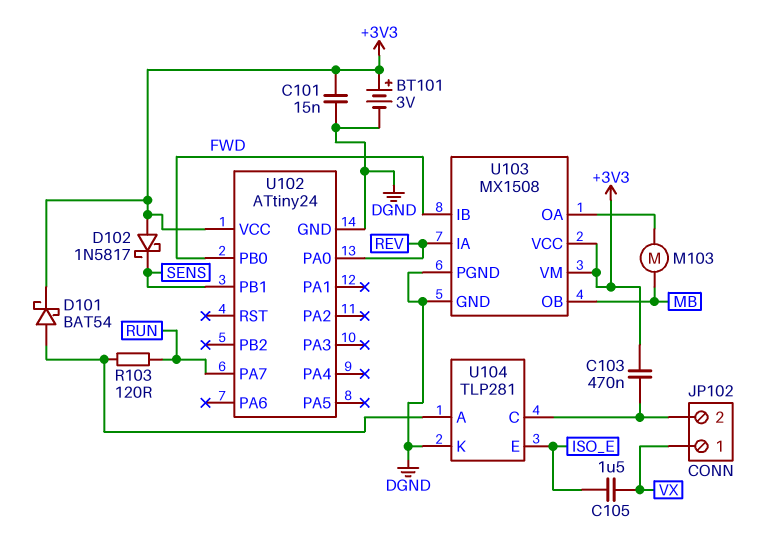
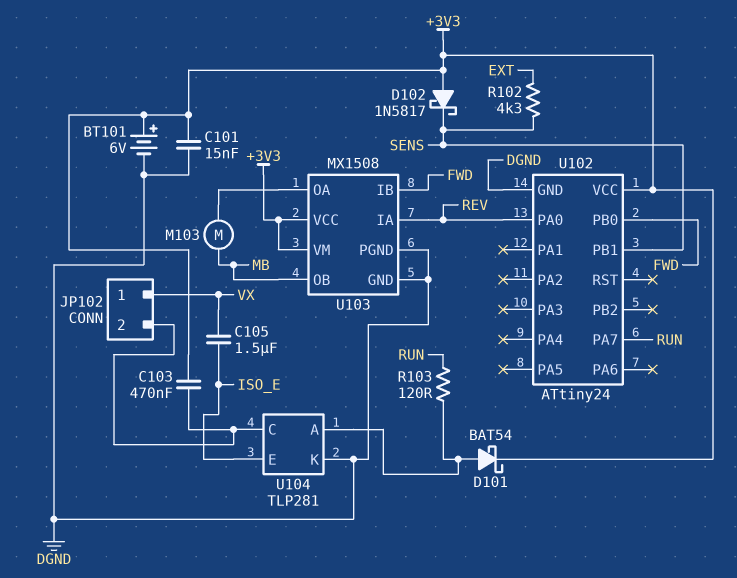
BT101: 3V (plus +3V3, minus DGND) -> 6V (plus +3V3, minus DGND)
R102: none -> 4.3k (EXT, SENS)

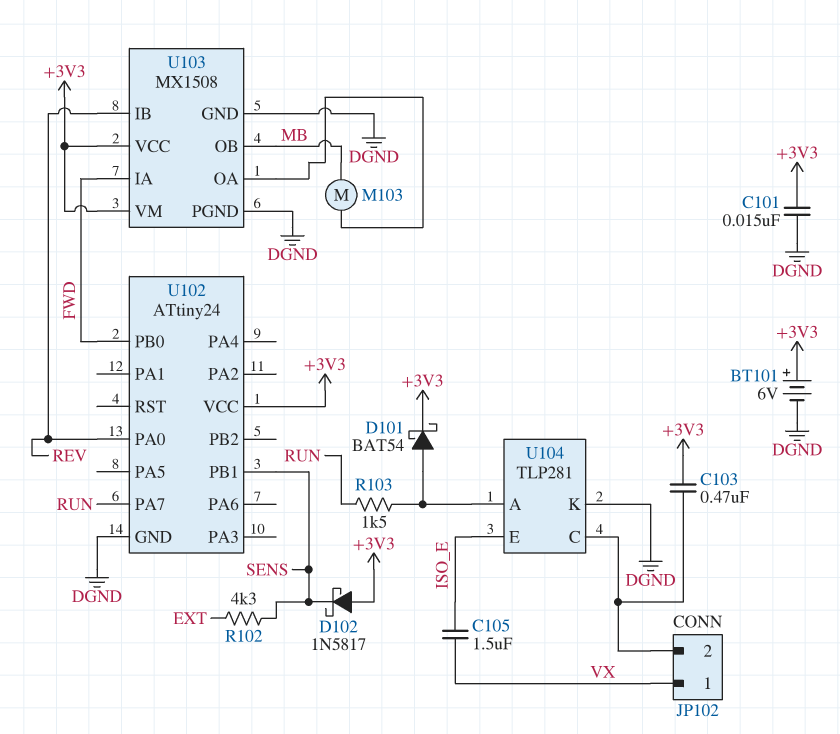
R103: 120 (RUN, U104/A) -> 1.5k (RUN, U104/A)
U103 pin IA: REV -> FWD
U103 pin IB: FWD -> REV

